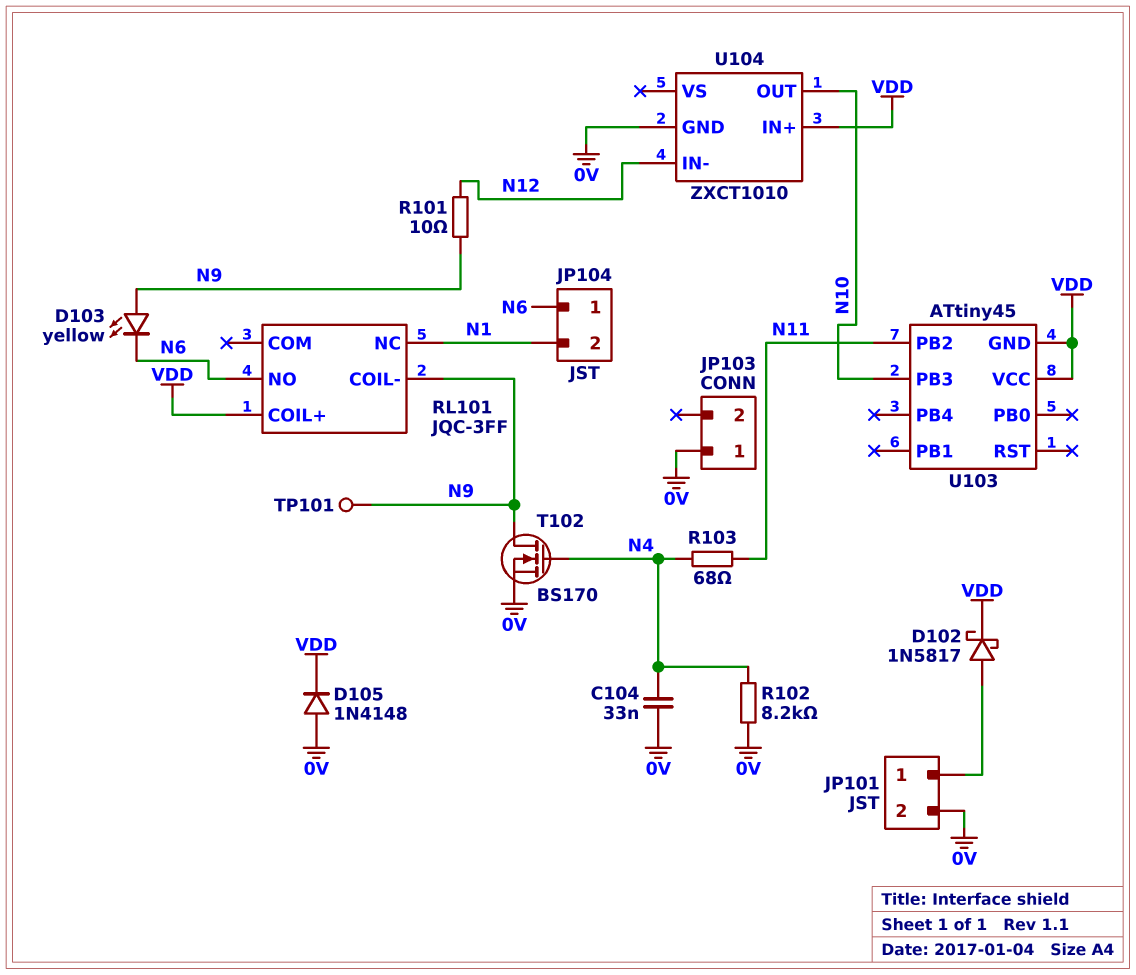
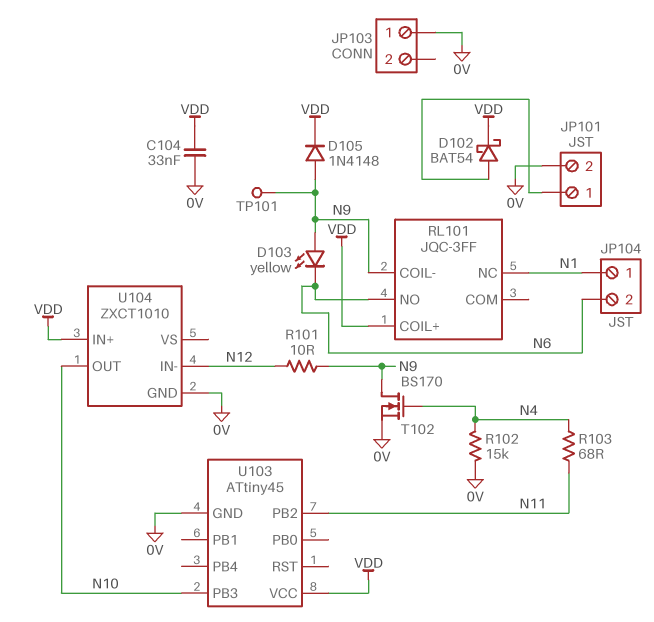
C104: 33nF (0V, N4) -> 33nF (0V, VDD)
D102: schottky 1N5817 (A JP101/1, K VDD) -> schottky BAT54 (A JP101/1, K VDD)
D105: diode 1N4148 (A 0V, K VDD) -> diode 1N4148 (A N9, K VDD)
JP104 pin 1: N6 -> N1
JP104 pin 2: N1 -> N6
R102: 8.2k (0V, N4) -> 15k (0V, N4)
U103 pin GND: VDD -> 0V

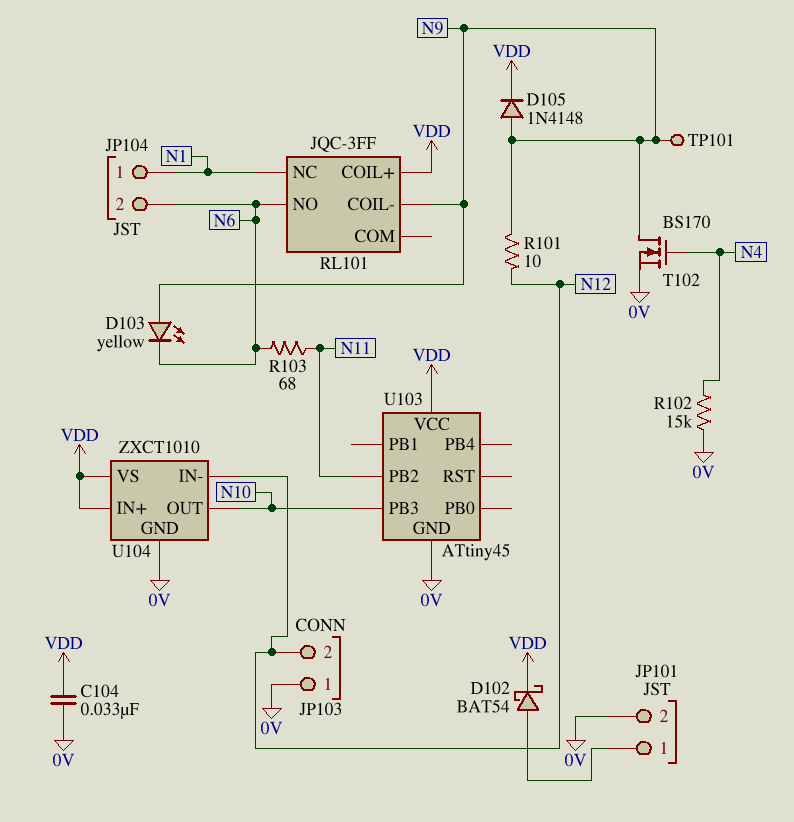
JP103 pin 2: none -> N12
R103: 68 (N4, N11) -> 68 (N6, N11)
U104 pin VS: none -> VDD

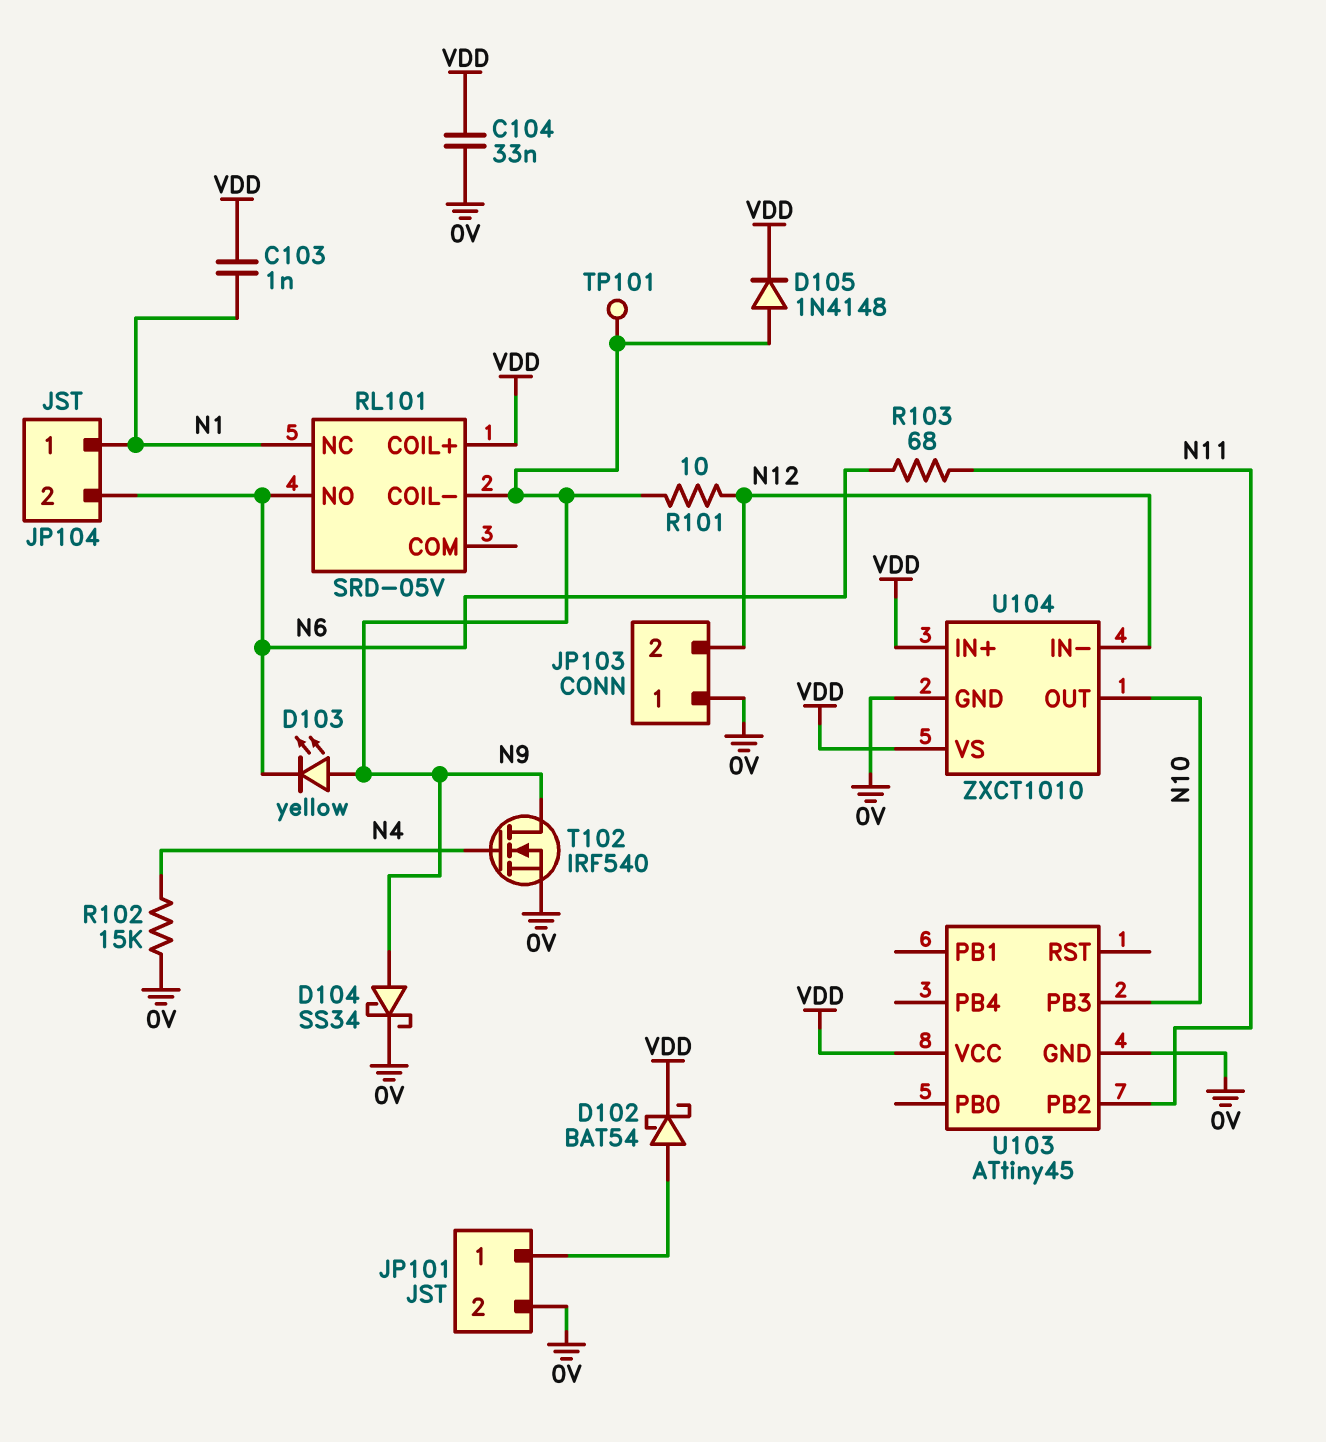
C103: none -> 1nF (N1, VDD)
D104: none -> schottky SS34 (A N9, K 0V)
RL101: JQC-3FF -> SRD-05V
T102: NMOS BS170 (G N4, D N9, S 0V) -> NMOS IRF540 (G N4, D N9, S 0V)

